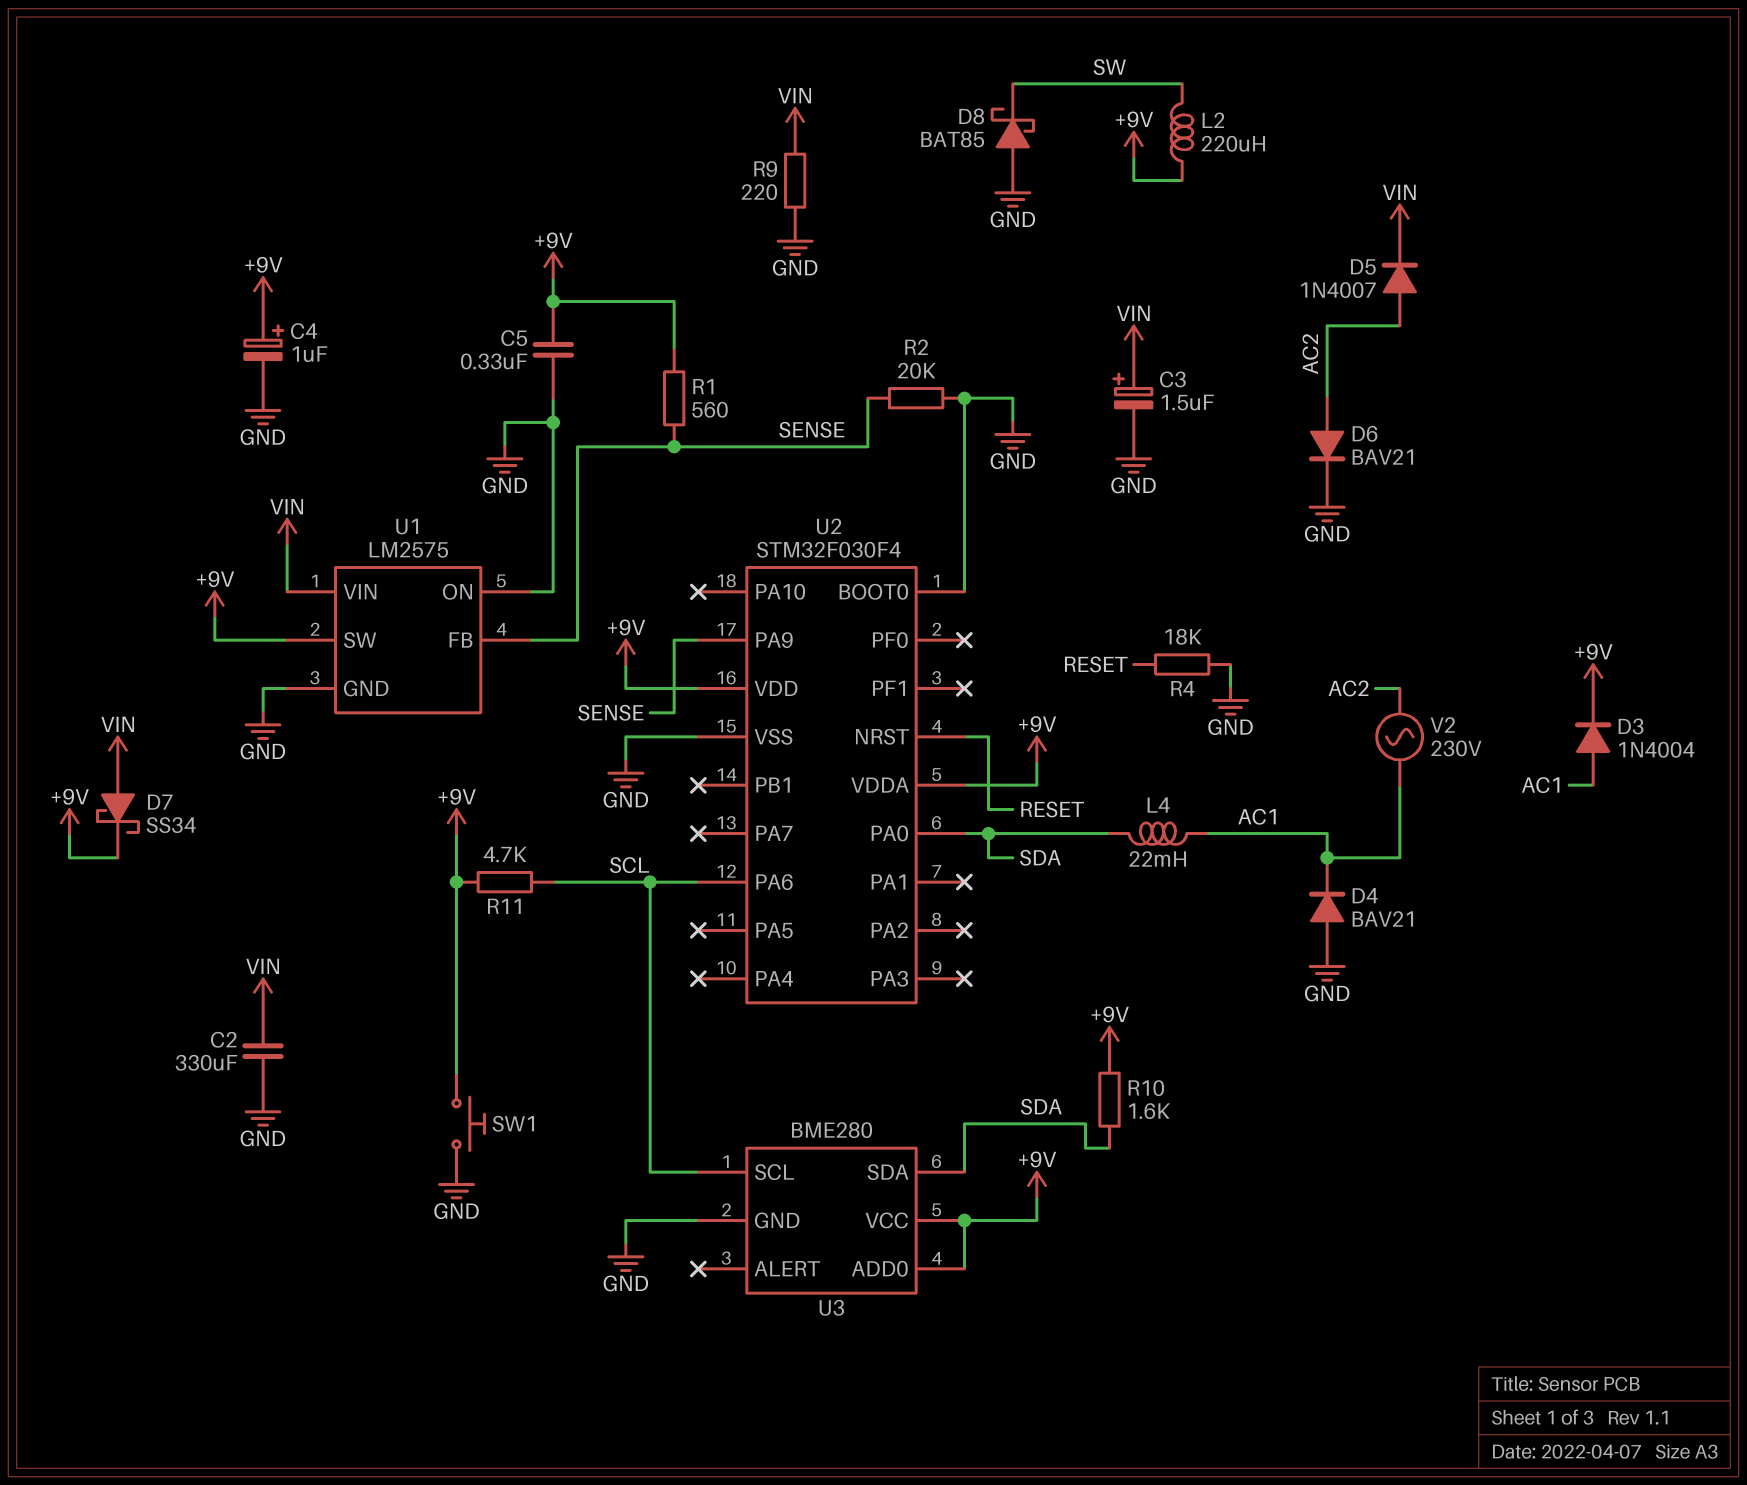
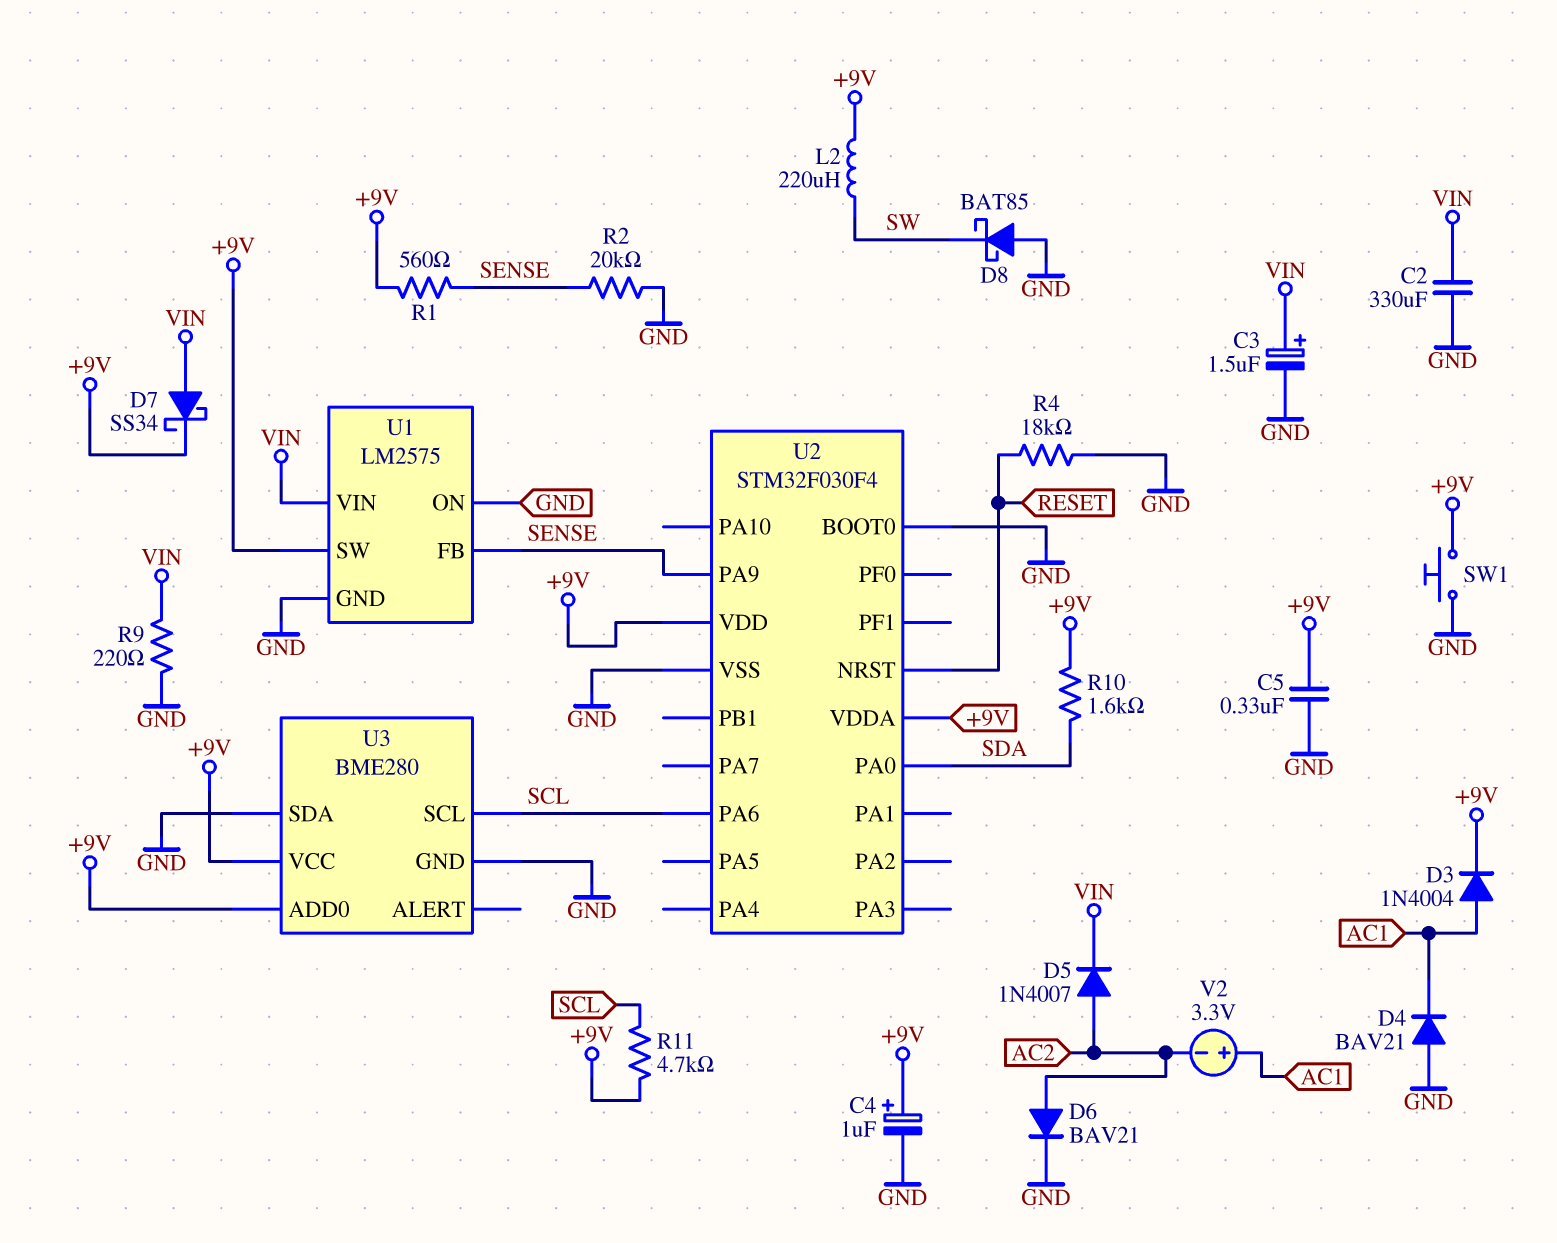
L4: 22mH (AC1, SDA) -> none
U3 pin SDA: SDA -> GND
V2: AC 230V (AC1, AC2) -> 3.3V (plus AC1, minus AC2)

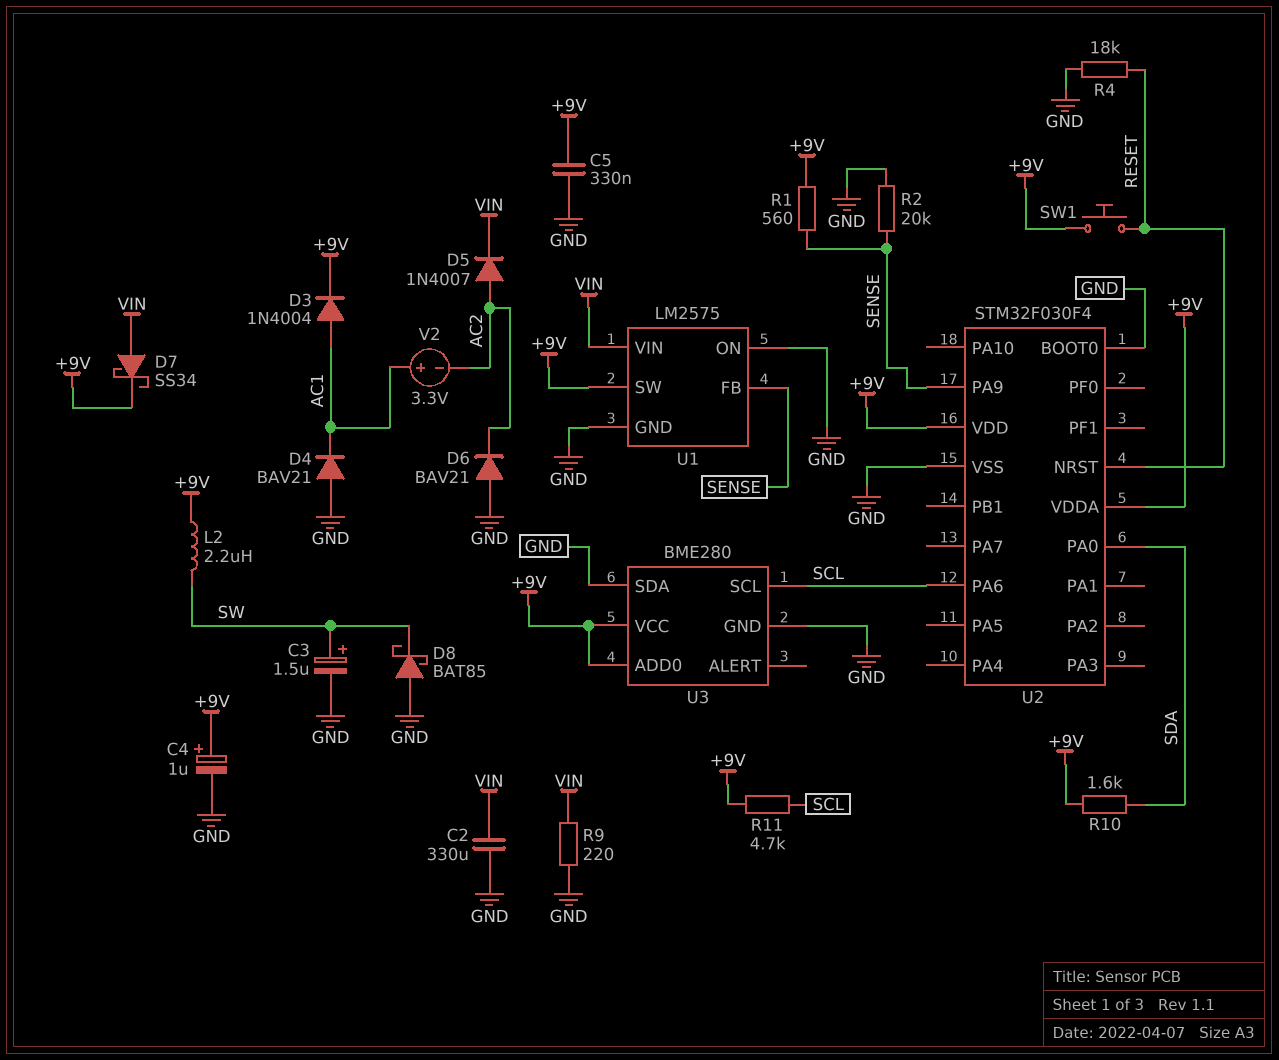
C3: 1.5uF (plus VIN, minus GND) -> 1.5uF (plus SW, minus GND)
D6: diode BAV21 (A AC2, K GND) -> diode BAV21 (A GND, K AC2)
L2: 220uH (+9V, SW) -> 2.2uH (+9V, SW)
SW1: button (+9V, GND) -> button (+9V, RESET)

